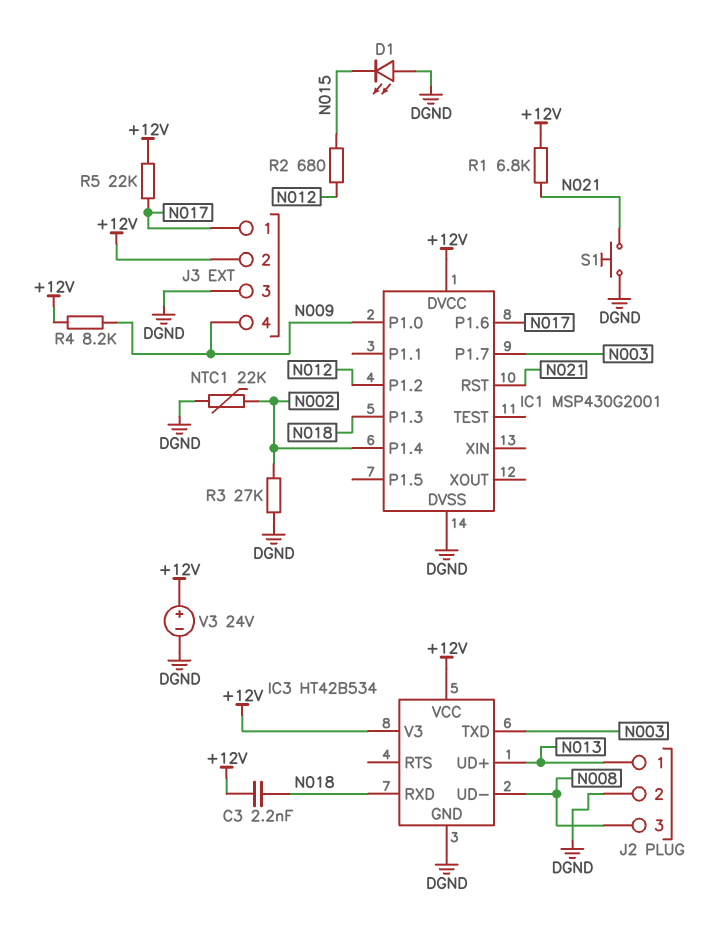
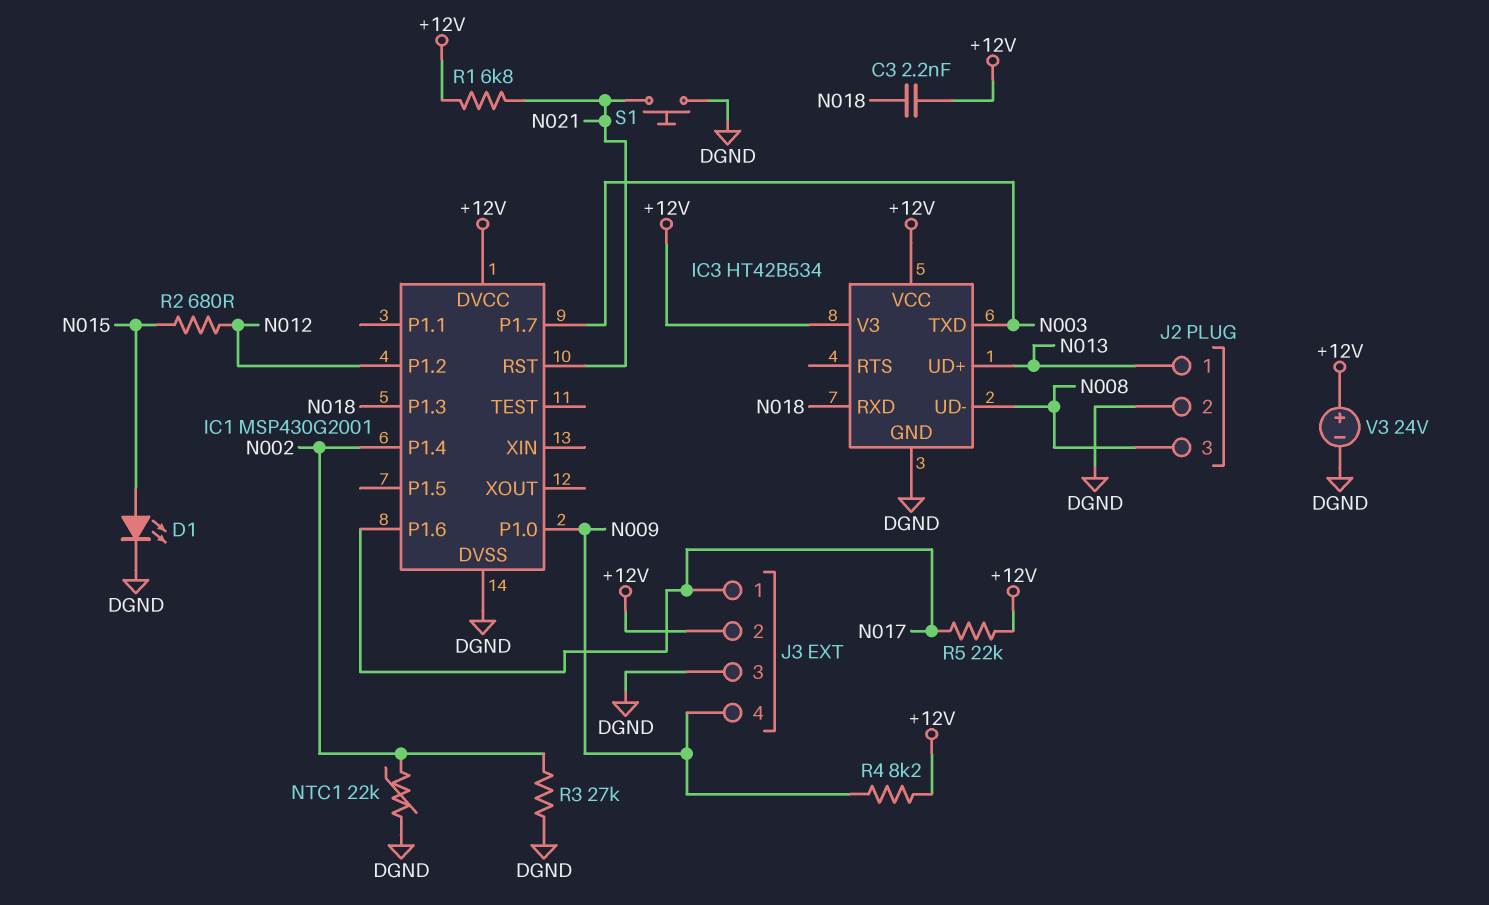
D1: LED (A DGND, K N015) -> LED (A N015, K DGND)

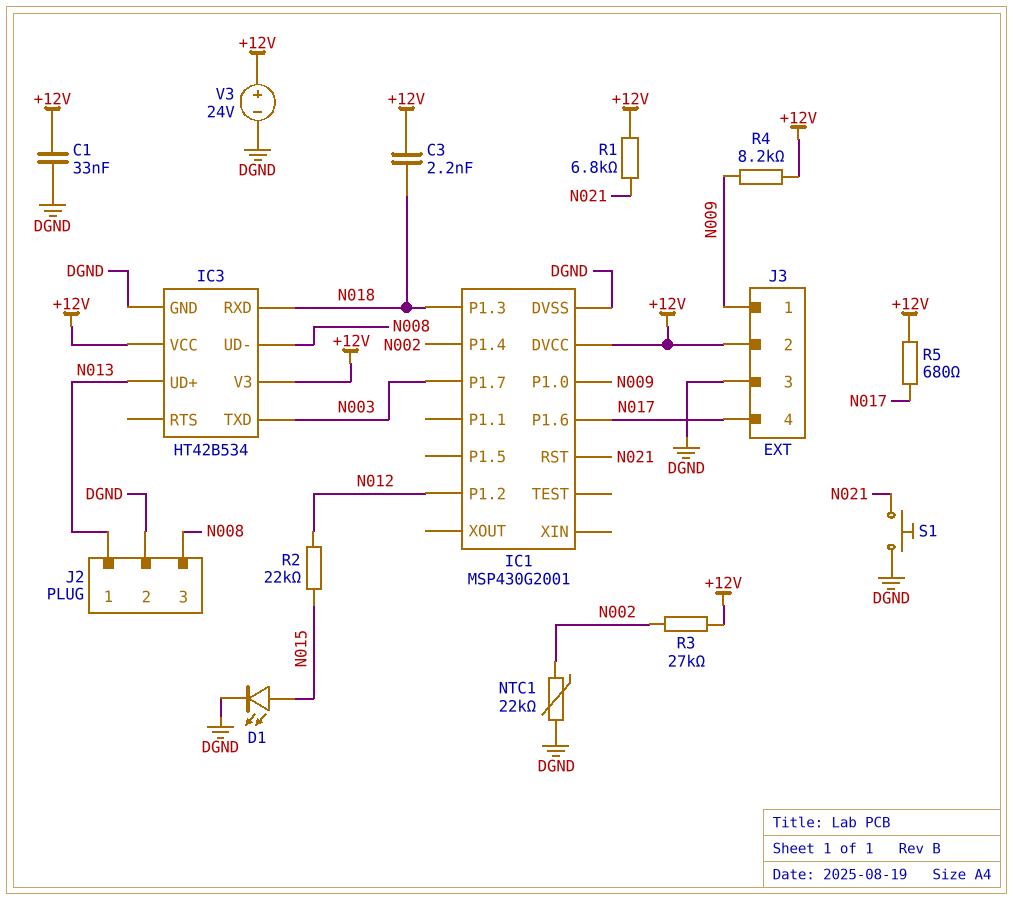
C1: none -> 33nF (+12V, DGND)
J3 pin 1: N017 -> N009
J3 pin 4: N009 -> N017
R2: 680 (N012, N015) -> 22k (N012, N015)
R3: 27k (DGND, N002) -> 27k (+12V, N002)
R5: 22k (+12V, N017) -> 680 (+12V, N017)

